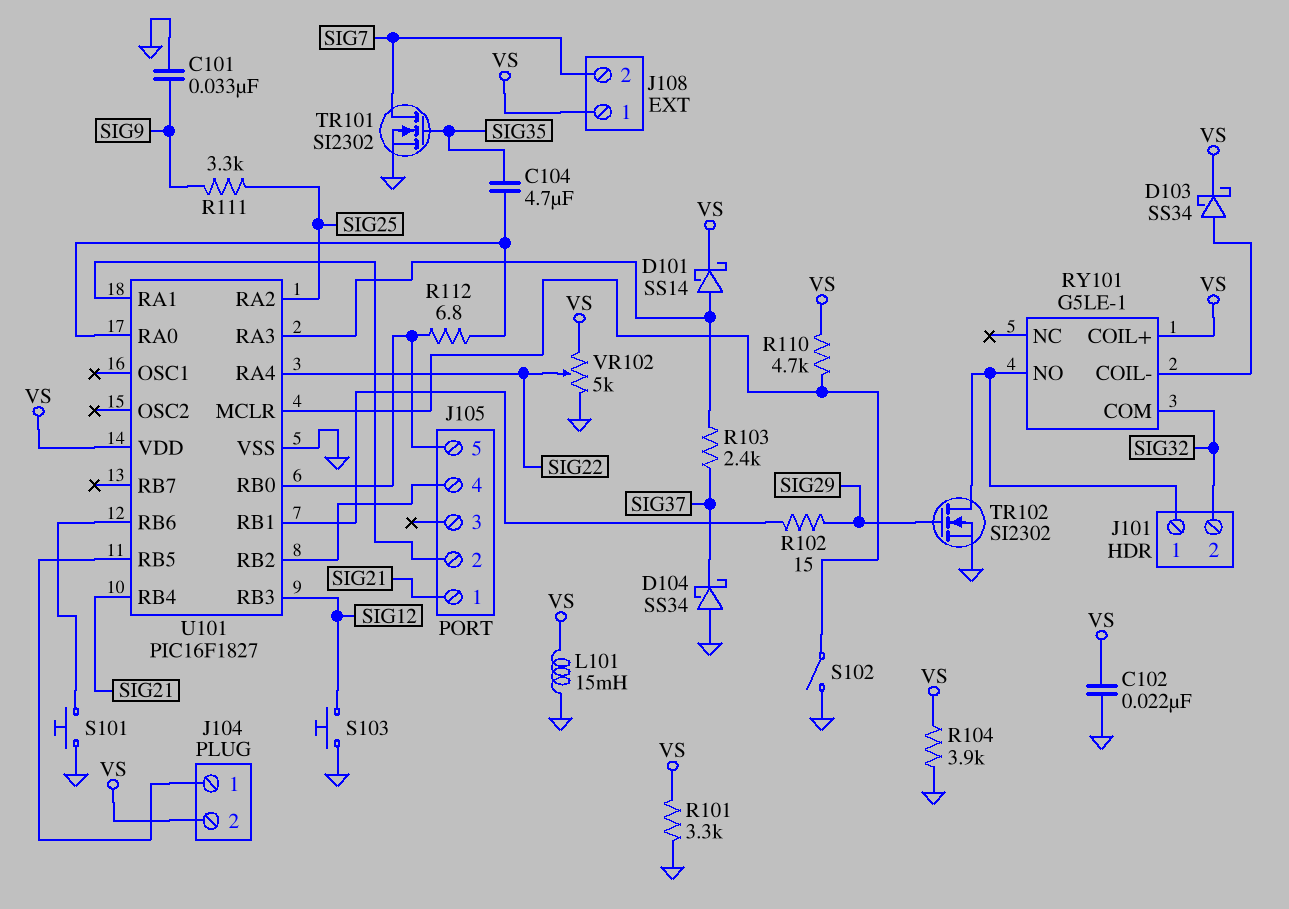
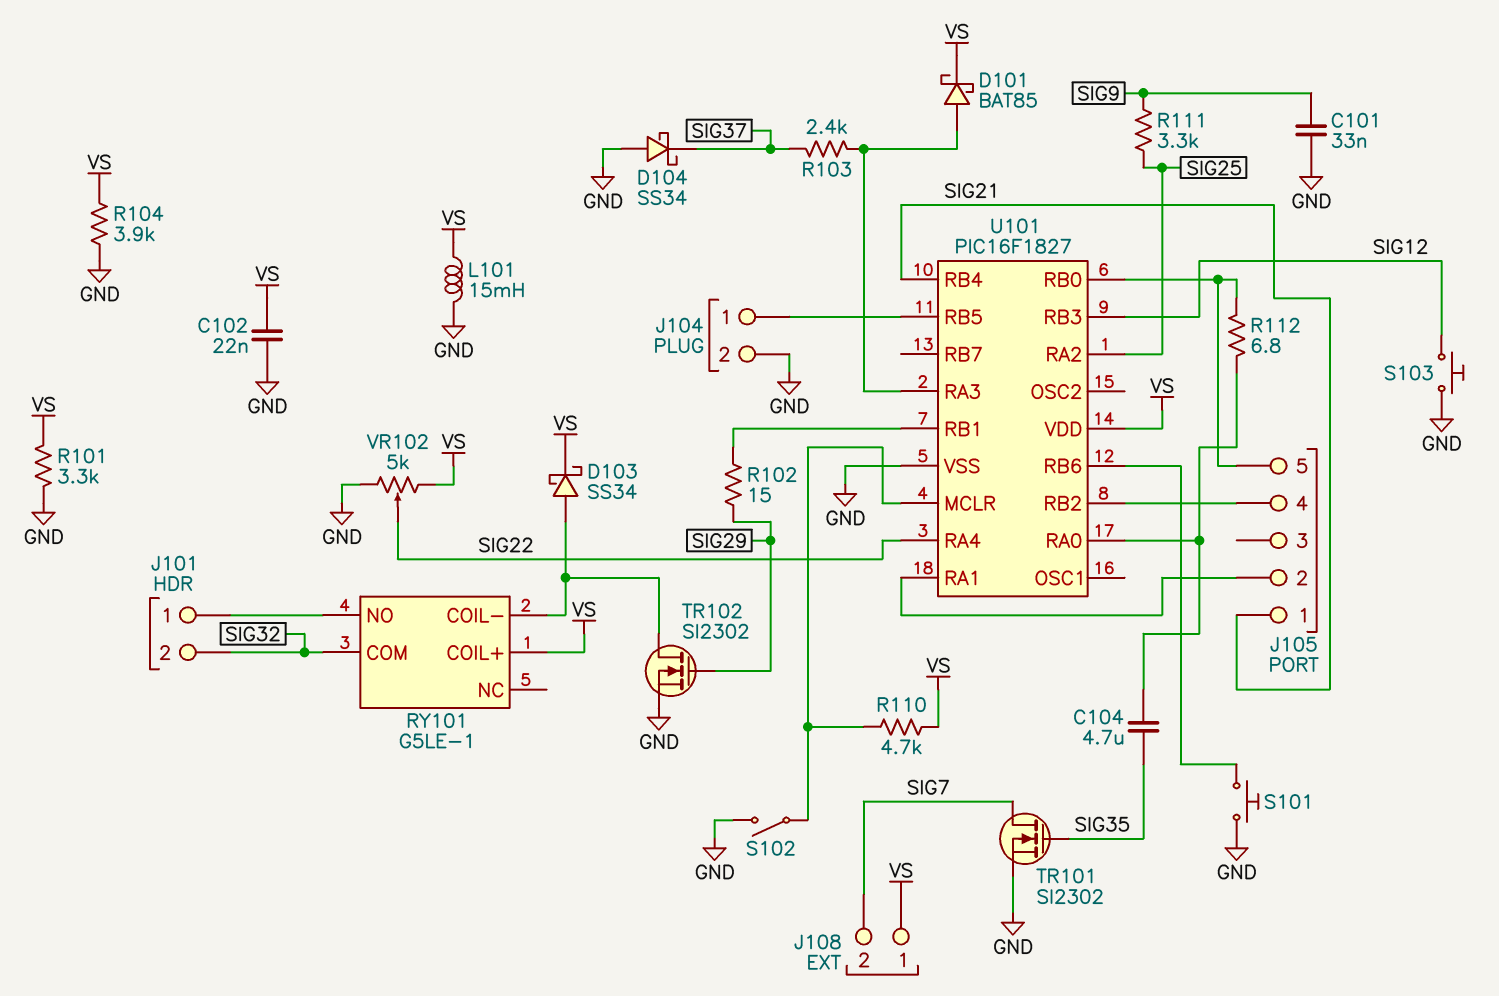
D101: schottky SS14 (A U101/RA3, K VS) -> schottky BAT85 (A U101/RA3, K VS)
J104 pin 2: VS -> GND
TR102: NMOS SI2302 (G SIG29, D J101/1, S GND) -> NMOS SI2302 (G SIG29, D RY101/COIL-, S GND)

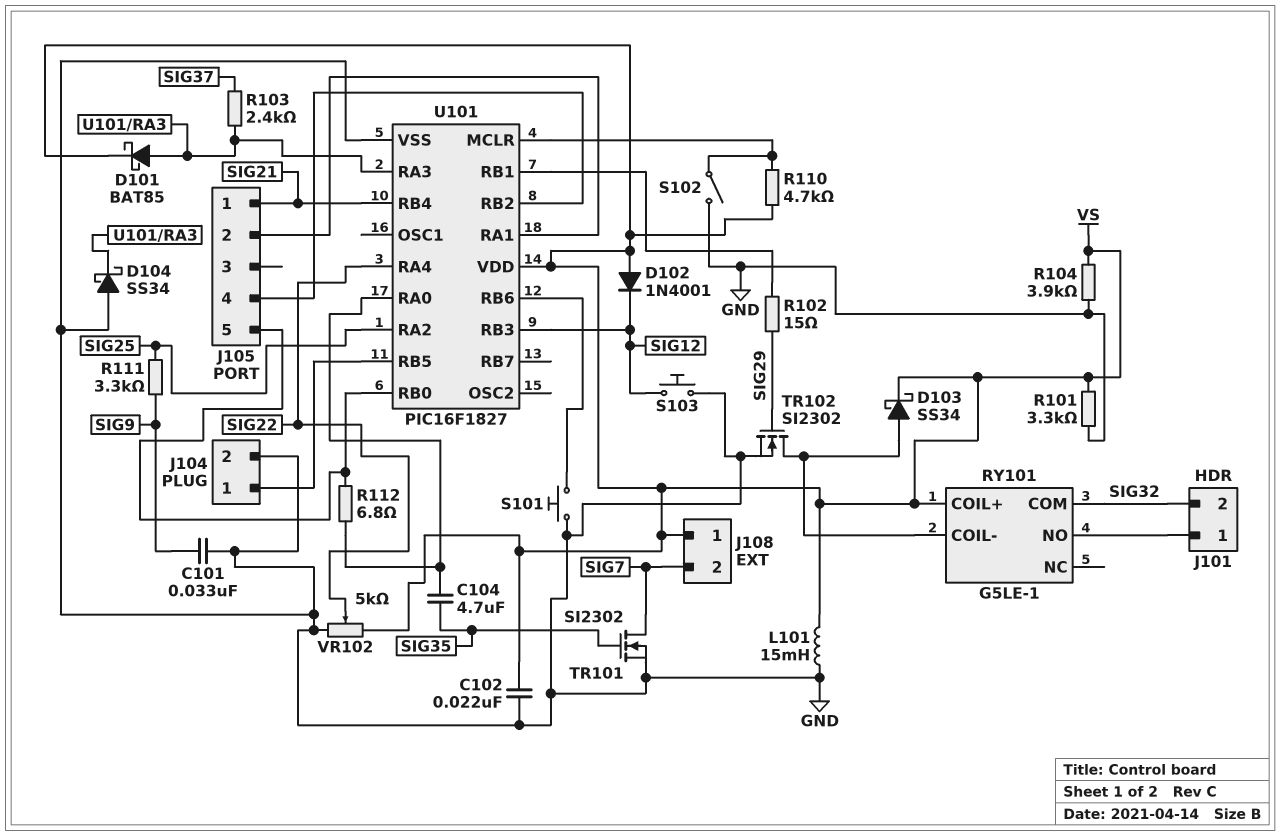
D102: none -> diode 1N4001 (A VS, K SIG12)
D104: schottky SS34 (A GND, K SIG37) -> schottky SS34 (A GND, K U101/RA3)

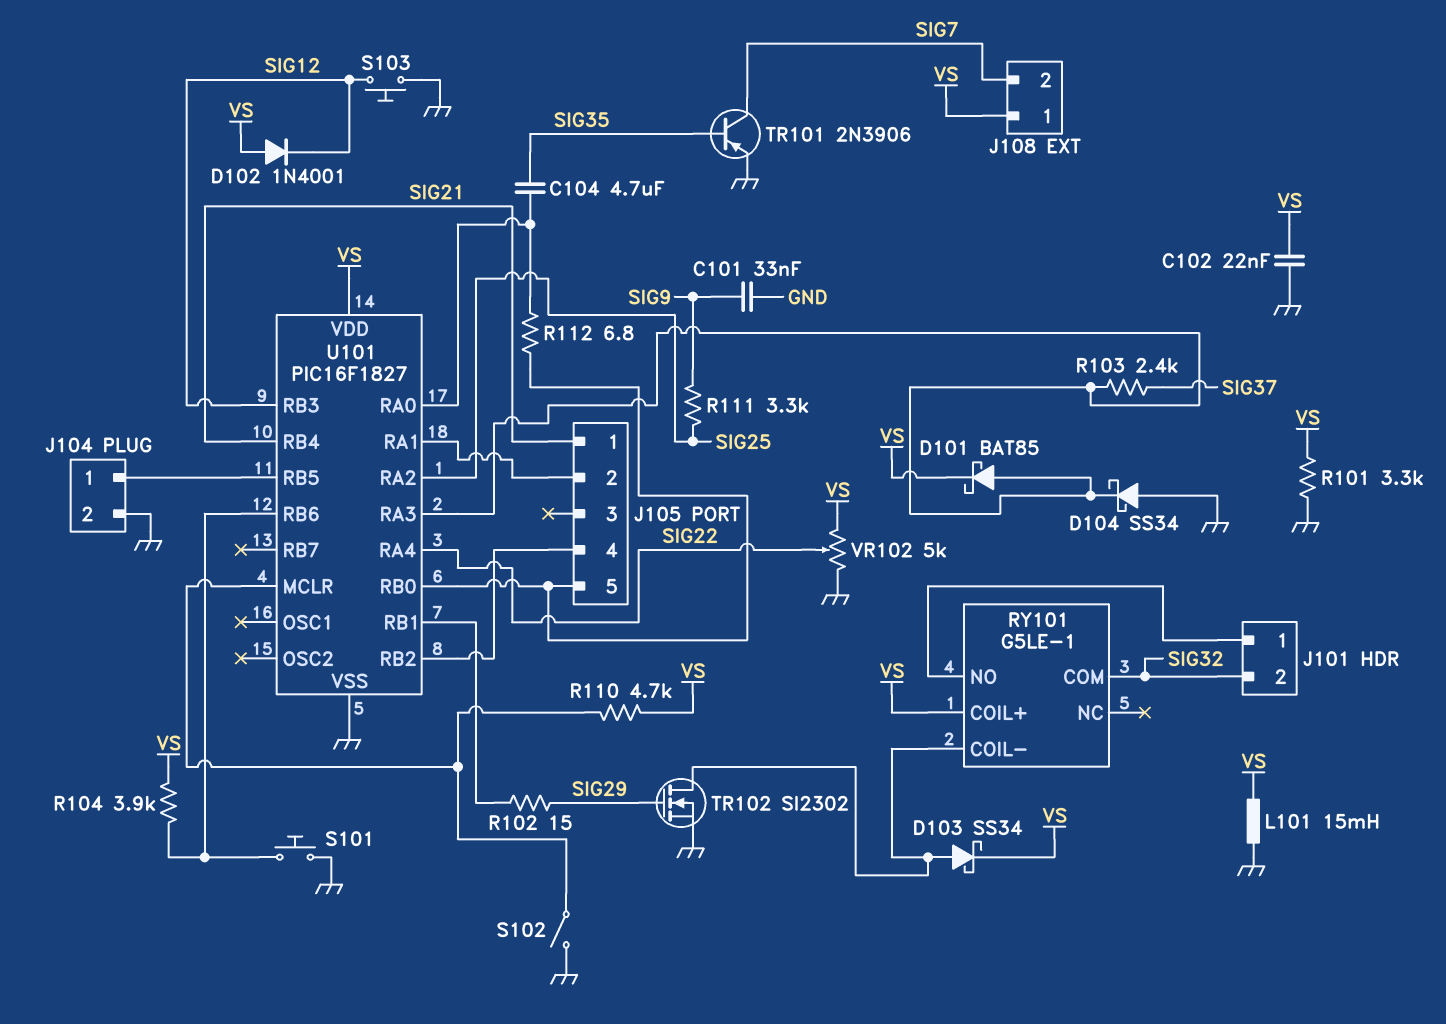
R104: 3.9k (GND, VS) -> 3.9k (U101/RB6, VS)
TR101: NMOS SI2302 (G SIG35, D SIG7, S GND) -> PNP 2N3906 (B SIG35, C SIG7, E GND)

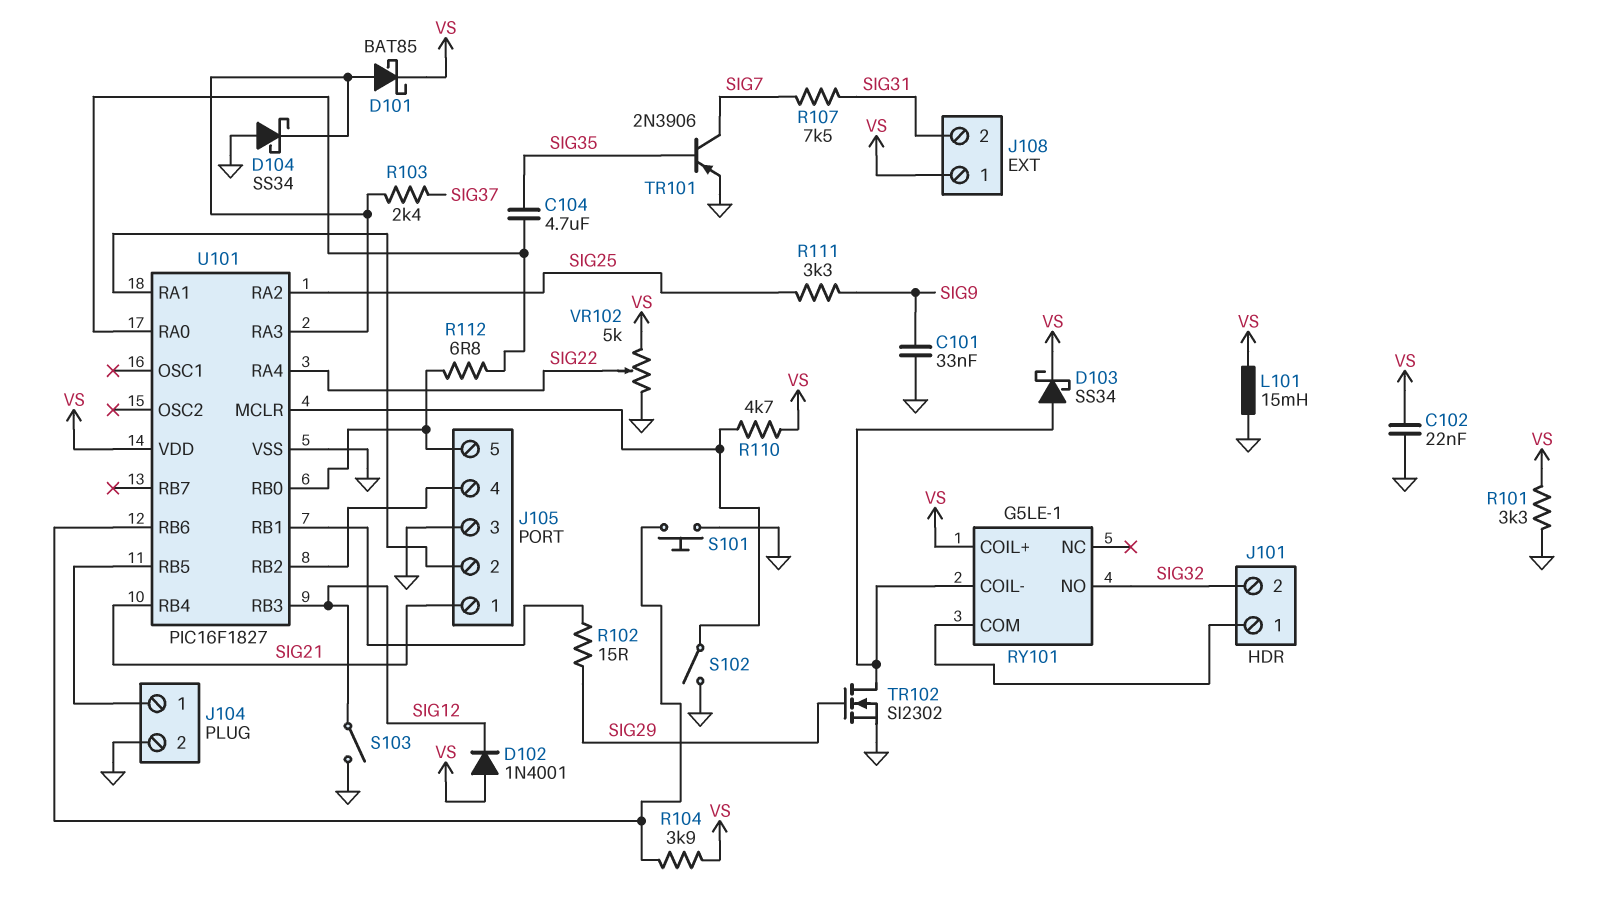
J105 pin 3: none -> GND
J108 pin 2: SIG7 -> SIG31
R107: none -> 7.5k (SIG7, SIG31)
RY101 pin COM: SIG32 -> J101/1
RY101 pin NO: J101/1 -> SIG32
S103: button (GND, SIG12) -> switch (GND, SIG12)

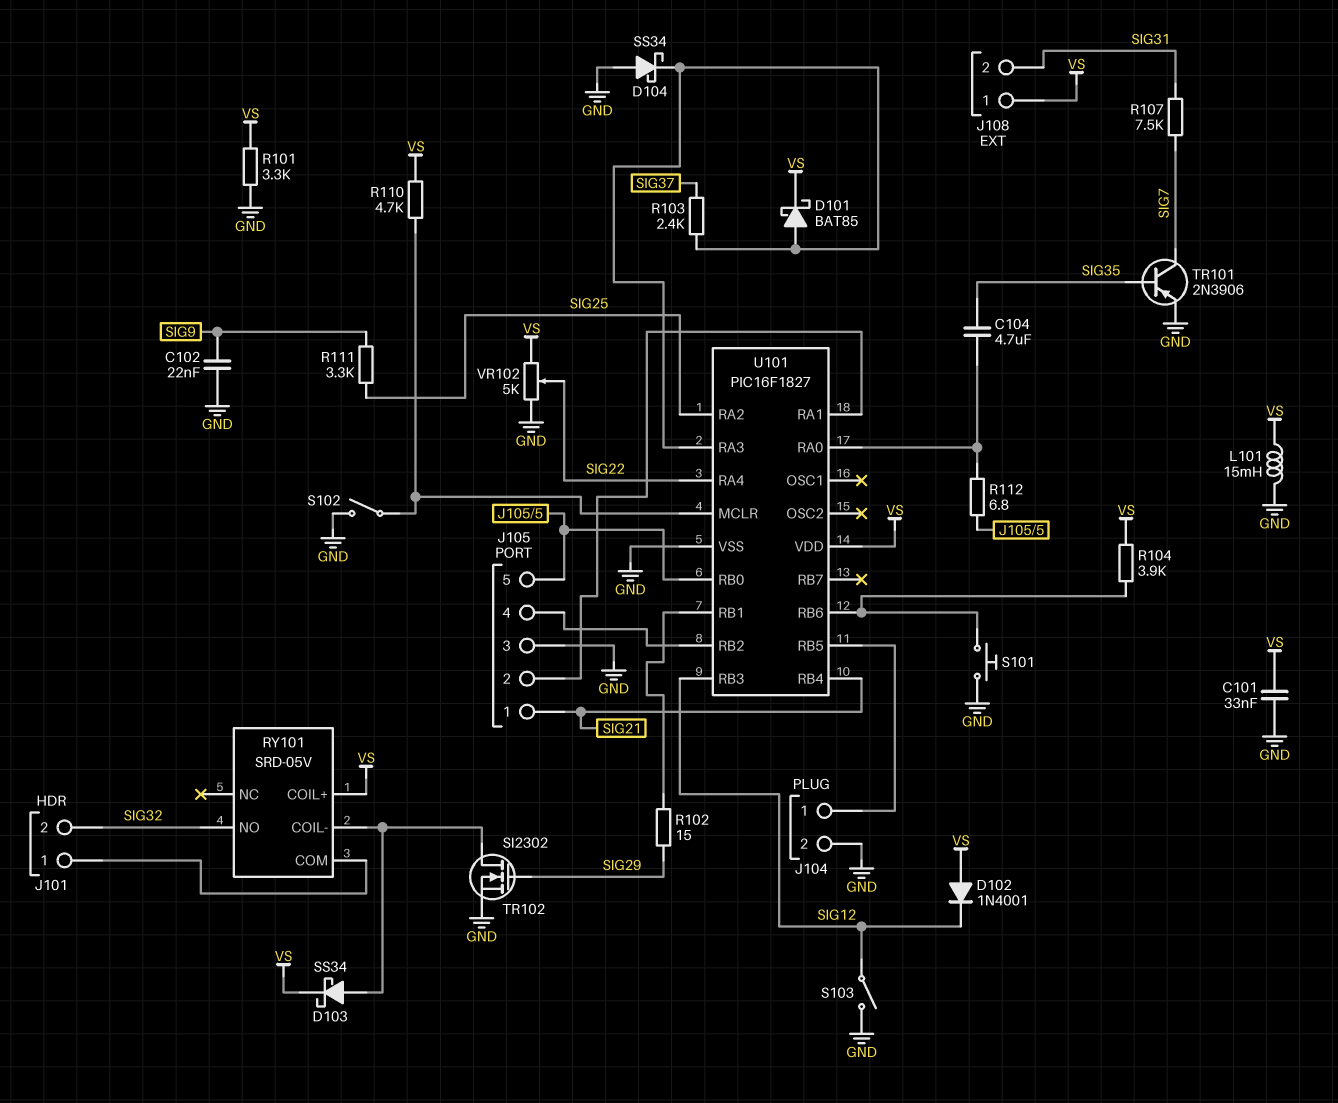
C101: 33nF (GND, SIG9) -> 33nF (GND, VS)
C102: 22nF (GND, VS) -> 22nF (GND, SIG9)
RY101: G5LE-1 -> SRD-05V

